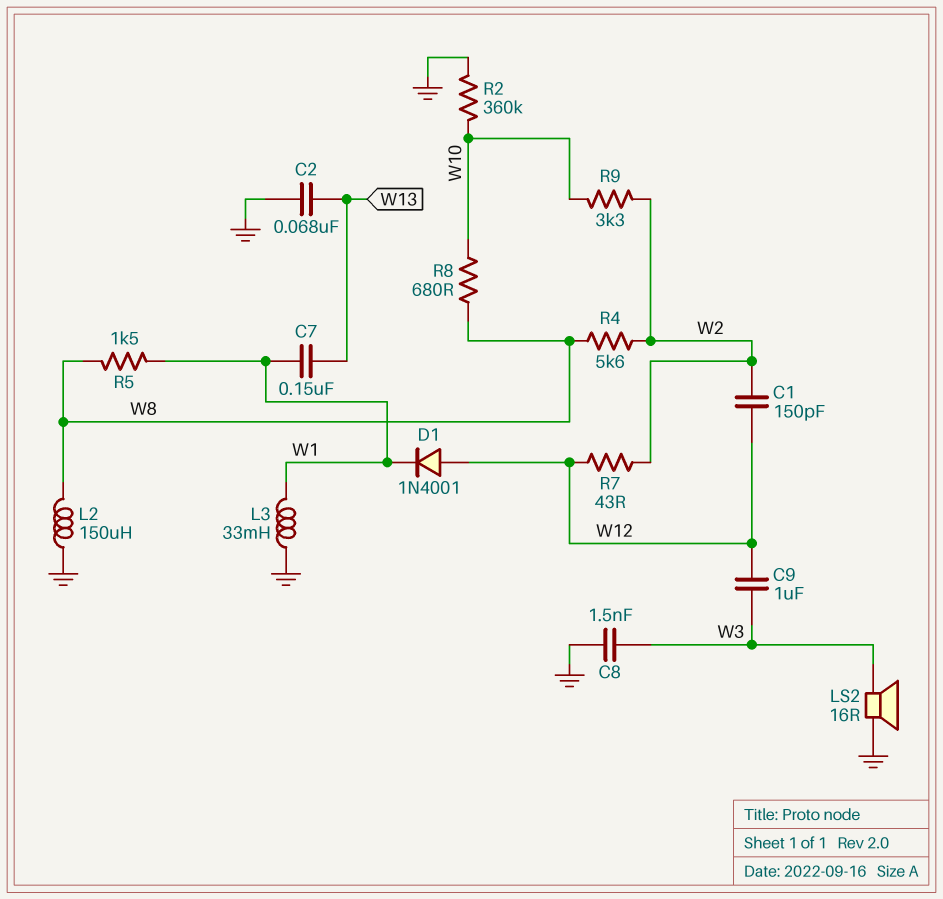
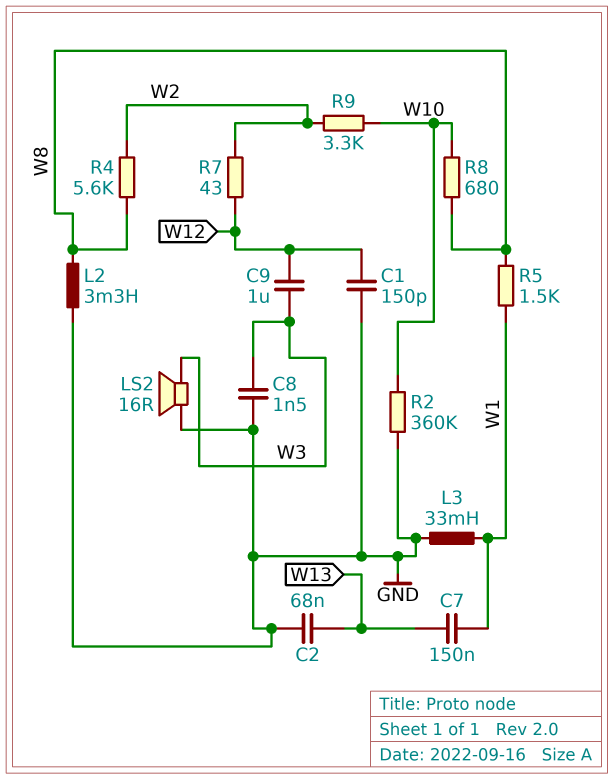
C1: 150pF (W2, W12) -> 150pF (GND, W12)
D1: diode 1N4001 (A W12, K W1) -> none
L2: 150uH (GND, W8) -> 3.3mH (GND, W8)

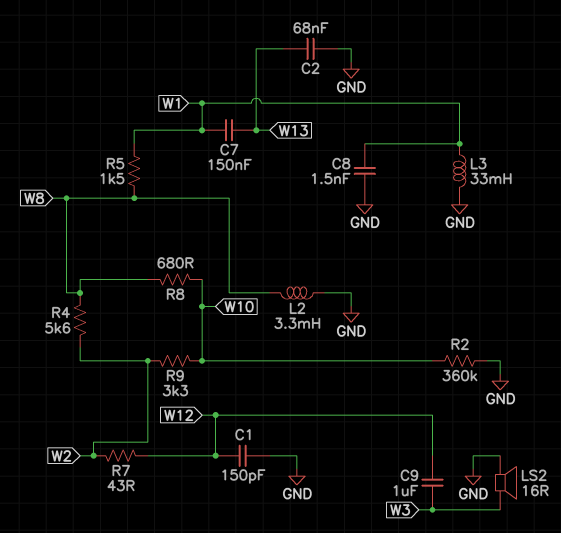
C8: 1.5nF (GND, W3) -> 1.5nF (GND, W1)

